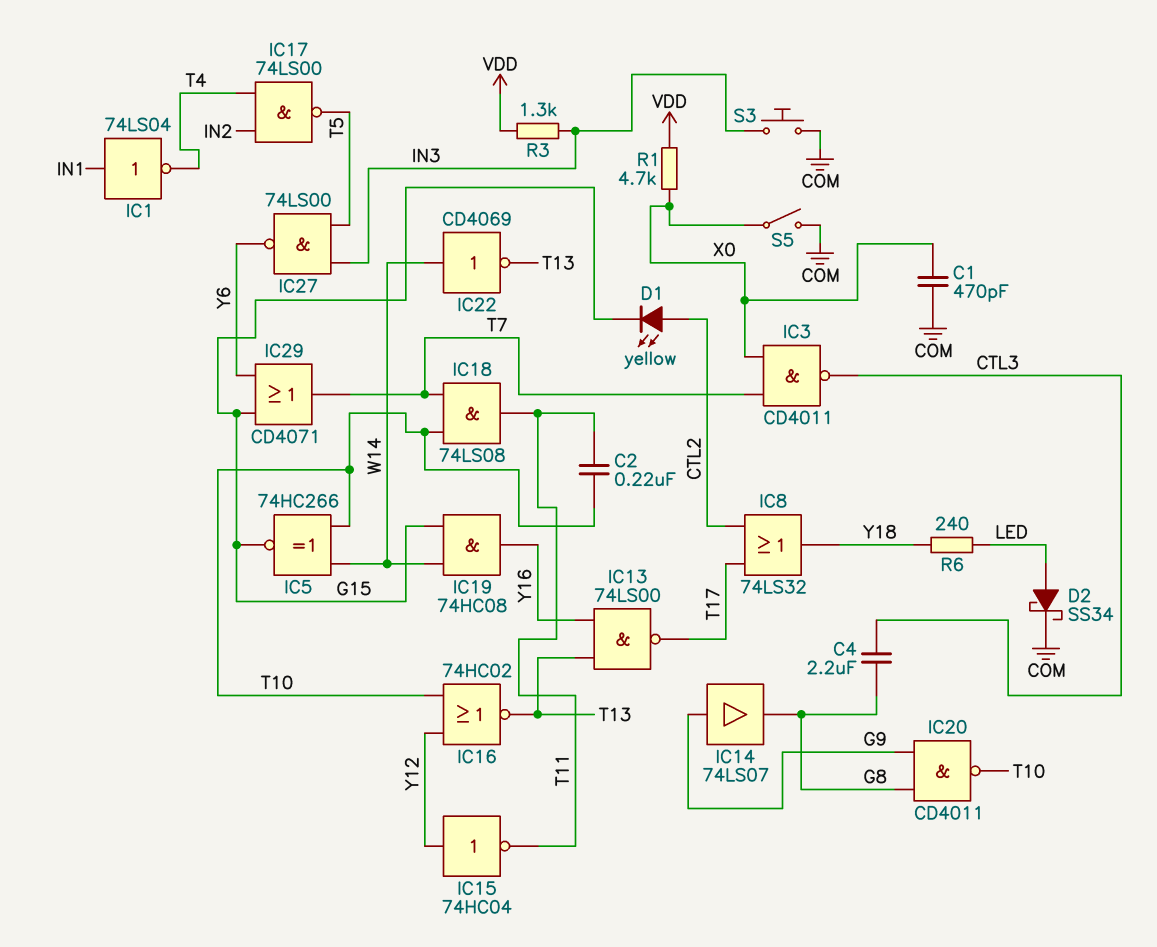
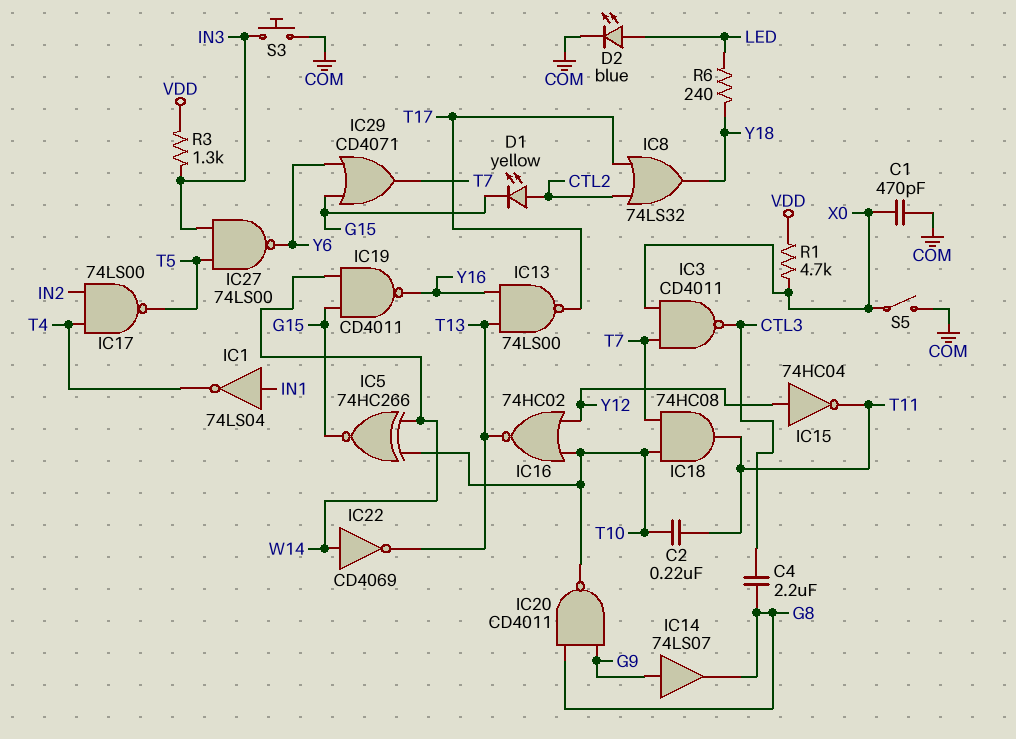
D2: schottky SS34 (A LED, K COM) -> LED blue (A LED, K COM)
IC18: AND 74LS08 (in T7, in T10, out T11) -> AND 74HC08 (in T7, in T10, out T11)
IC19: AND 74HC08 (in G15, in W14, out Y16) -> NAND CD4011 (in G15, in W14, out Y16)

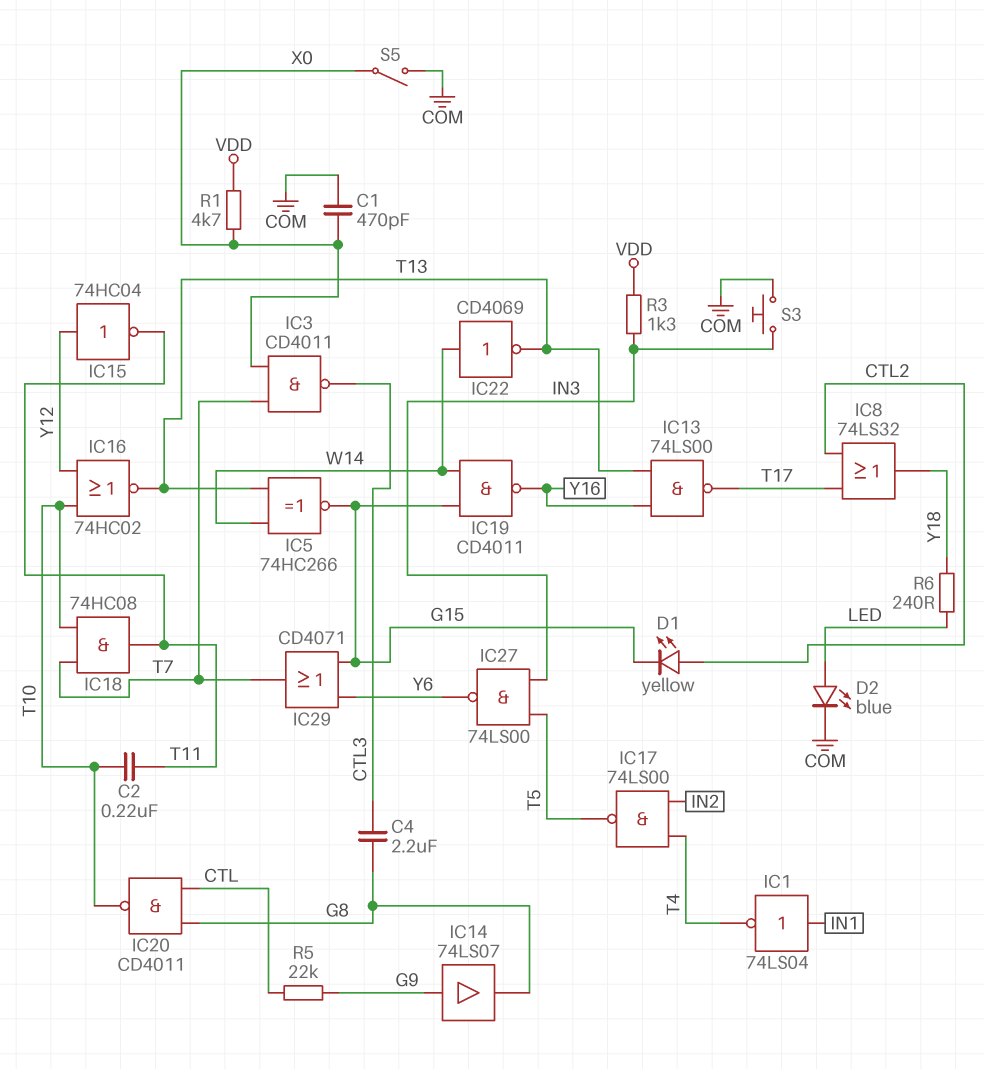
IC5: XNOR 74HC266 (in T10, in W14, out G15) -> XNOR 74HC266 (in T13, in W14, out G15)
IC20: NAND CD4011 (in G8, in G9, out T10) -> NAND CD4011 (in CTL, in G8, out T10)
R5: none -> 22k (CTL, G9)

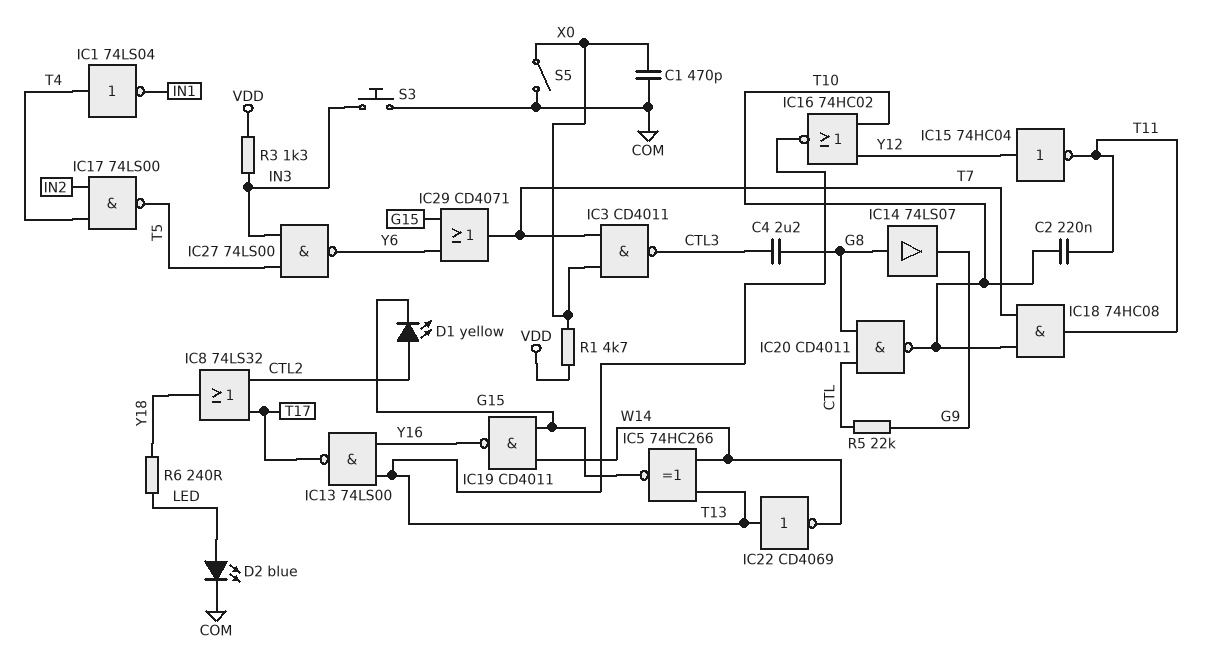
IC1: NOT 74LS04 (in IN1, out T4) -> NOT 74LS04 (in T4, out IN1)
IC14: buffer 74LS07 (in G9, out G8) -> buffer 74LS07 (in G8, out G9)
IC22: NOT CD4069 (in W14, out T13) -> NOT CD4069 (in T13, out W14)

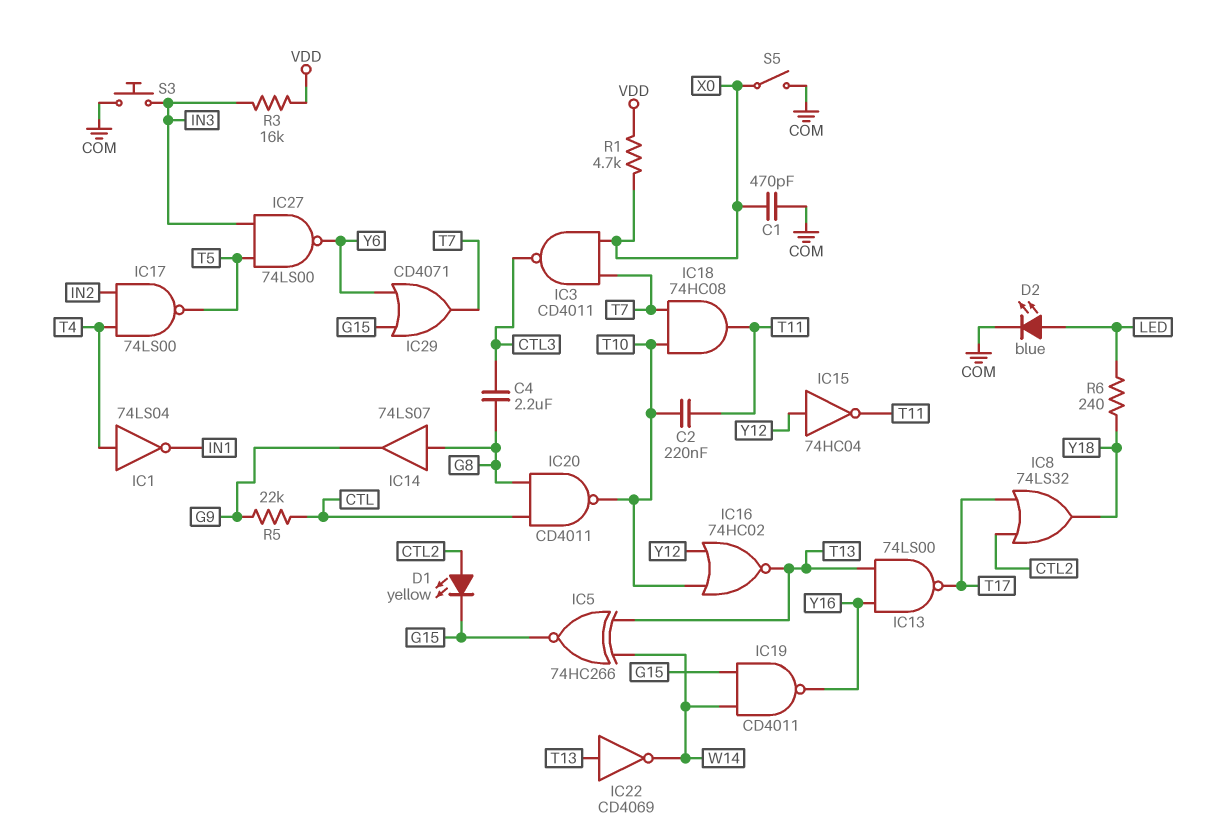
R3: 1.3k (IN3, VDD) -> 16k (IN3, VDD)

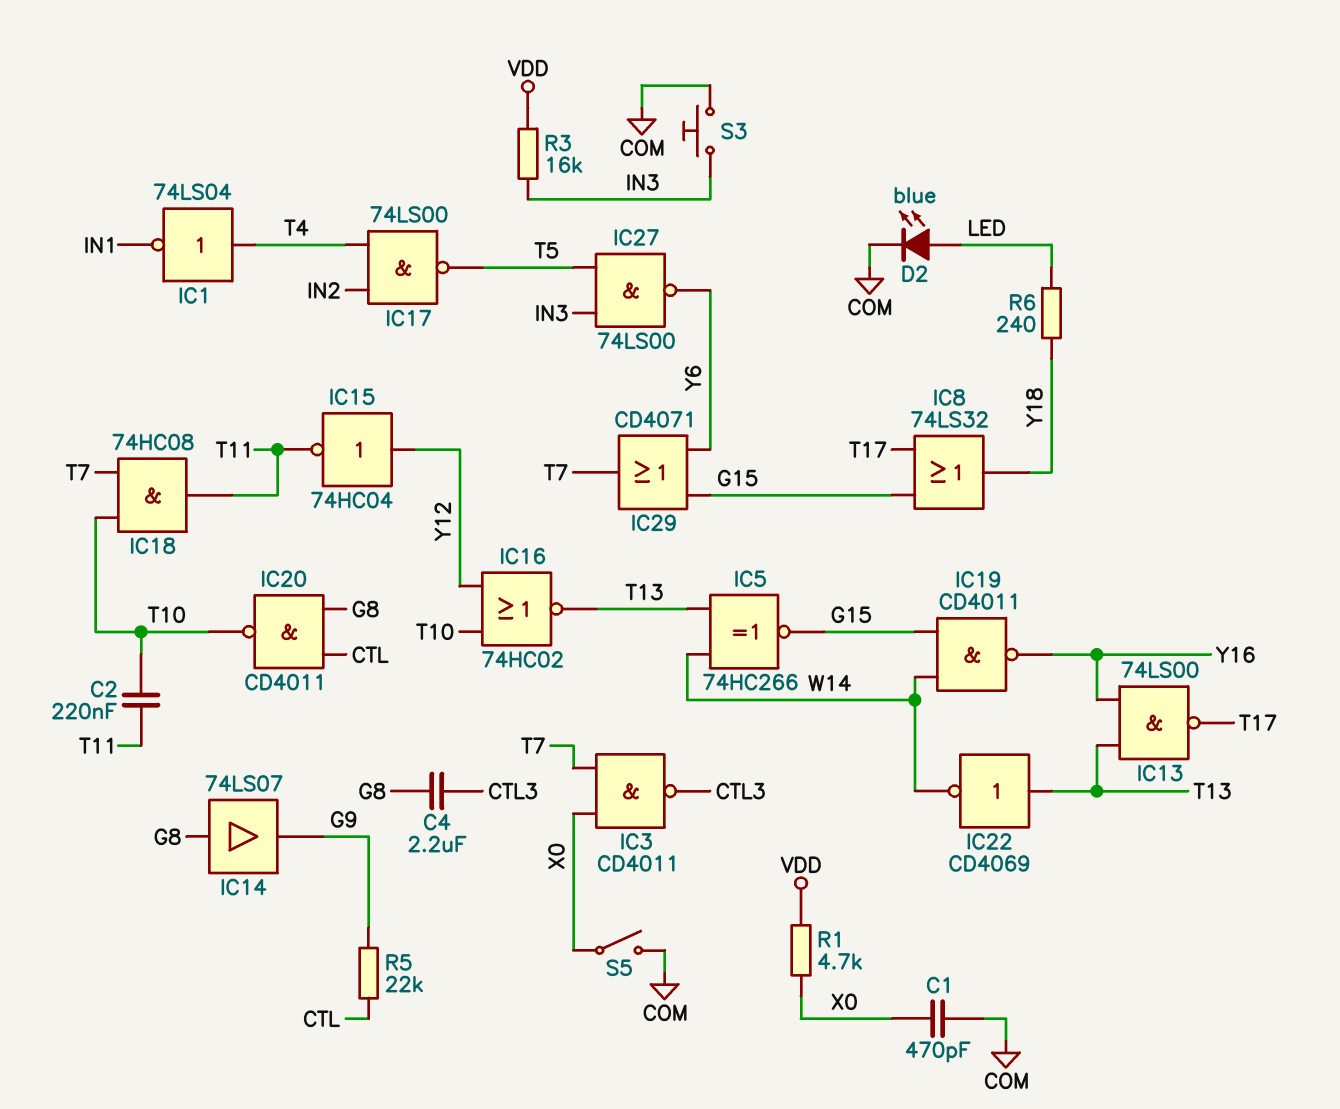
D1: LED yellow (A CTL2, K G15) -> none
IC8: OR 74LS32 (in CTL2, in T17, out Y18) -> OR 74LS32 (in G15, in T17, out Y18)

